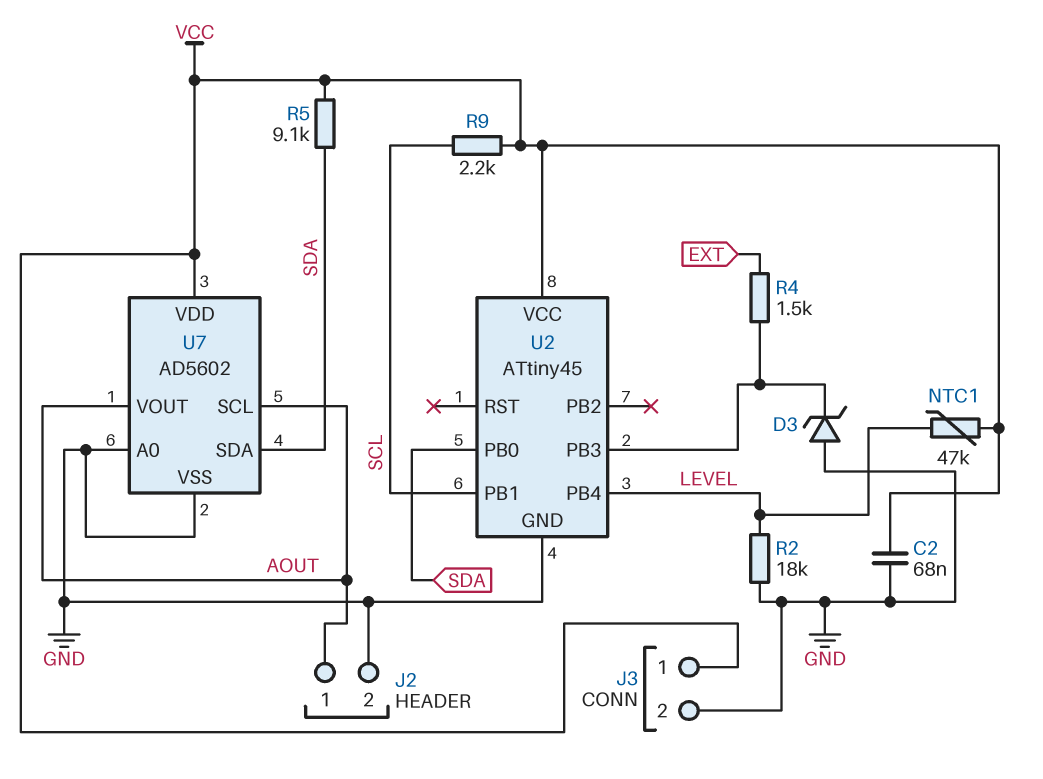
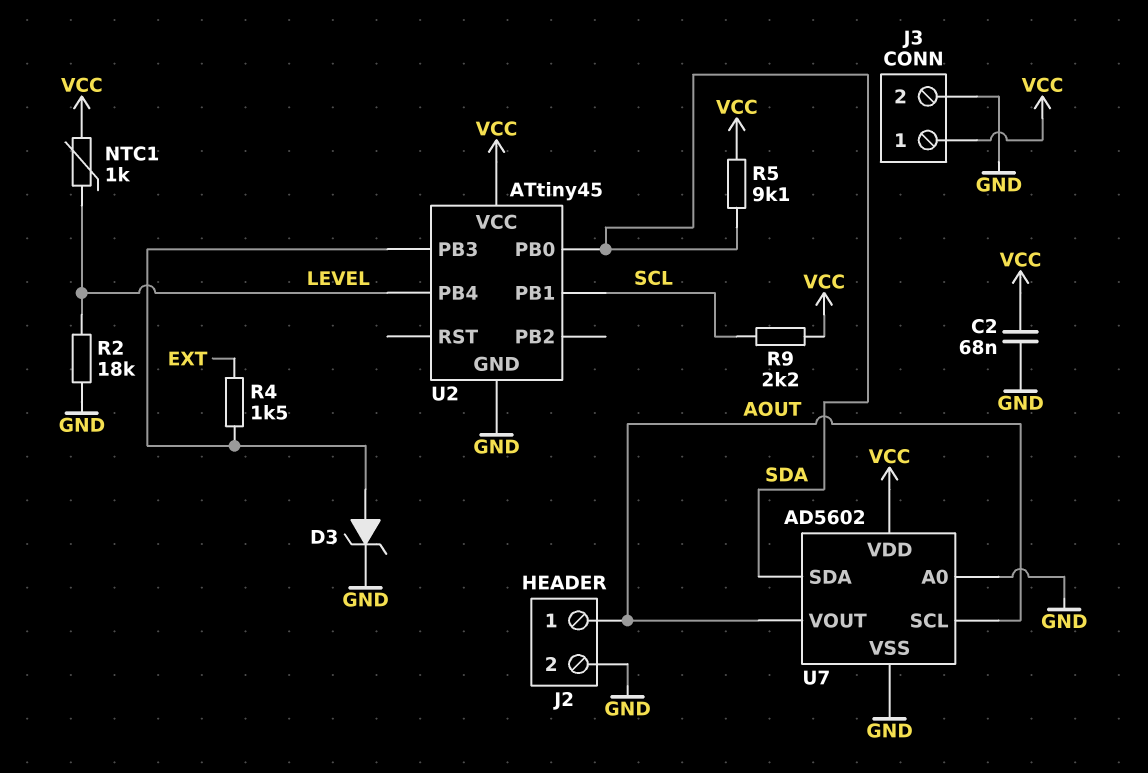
D3: zener (A GND, K U2/PB3) -> zener (A U2/PB3, K GND)
NTC1: 47k (LEVEL, VCC) -> 1k (LEVEL, VCC)

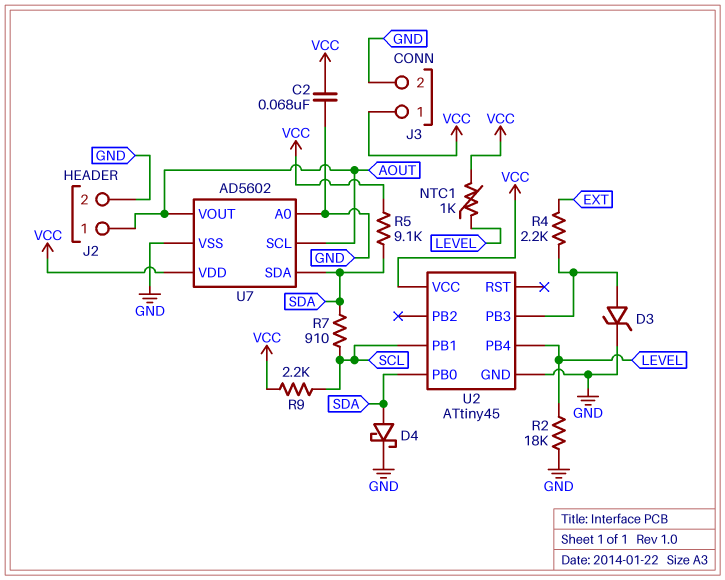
D4: none -> schottky (A SDA, K GND)
R4: 1.5k (EXT, U2/PB3) -> 2.2k (EXT, U2/PB3)
R7: none -> 910 (SCL, SDA)

